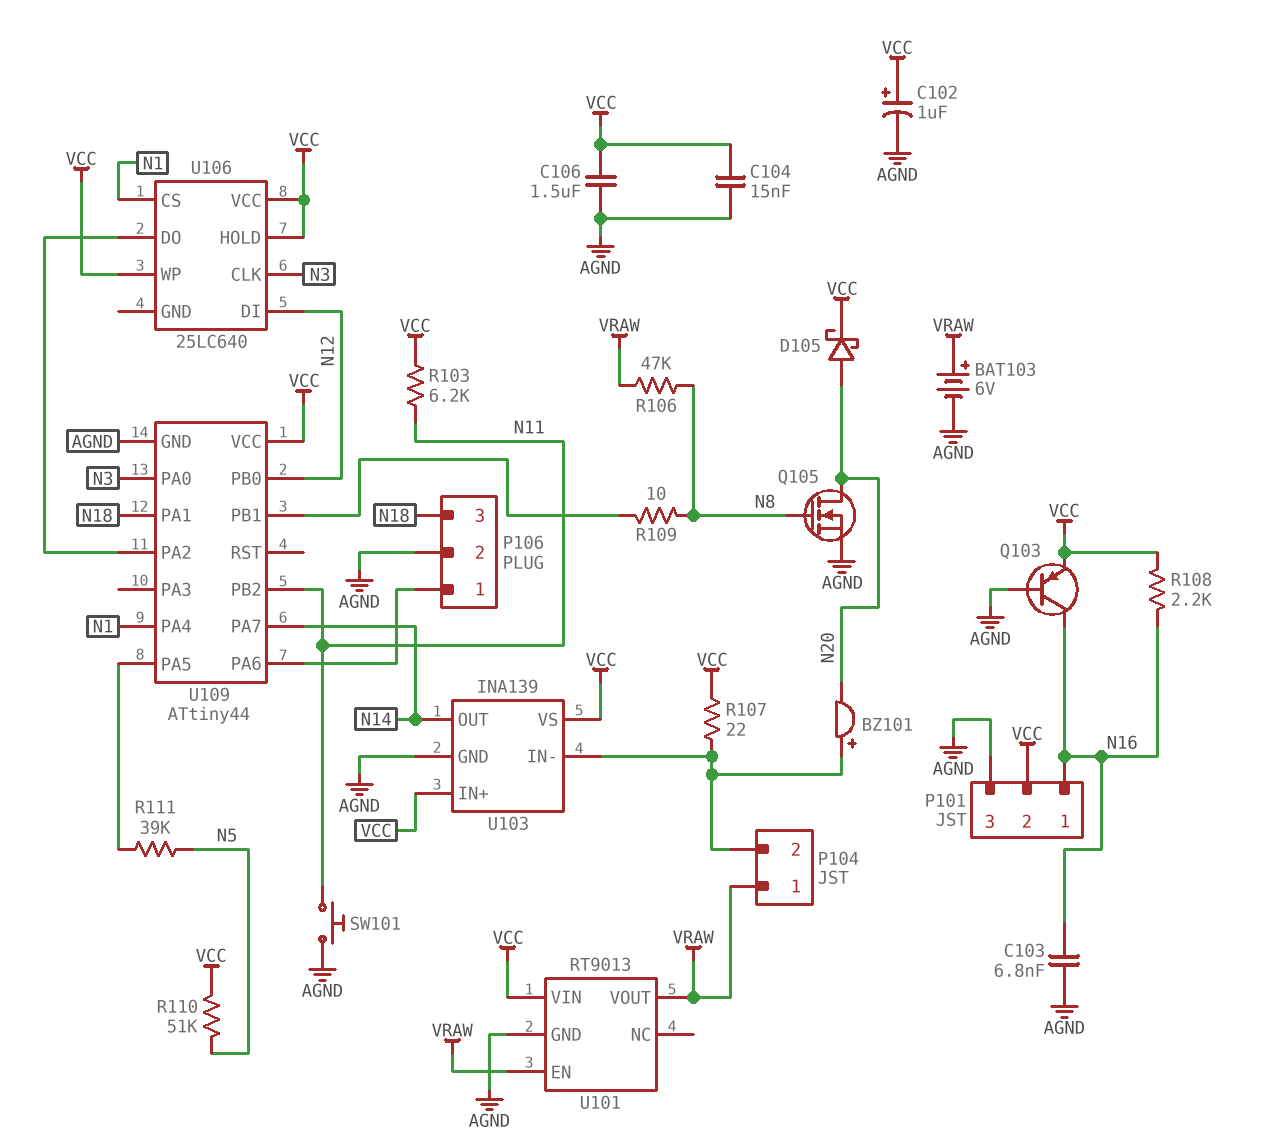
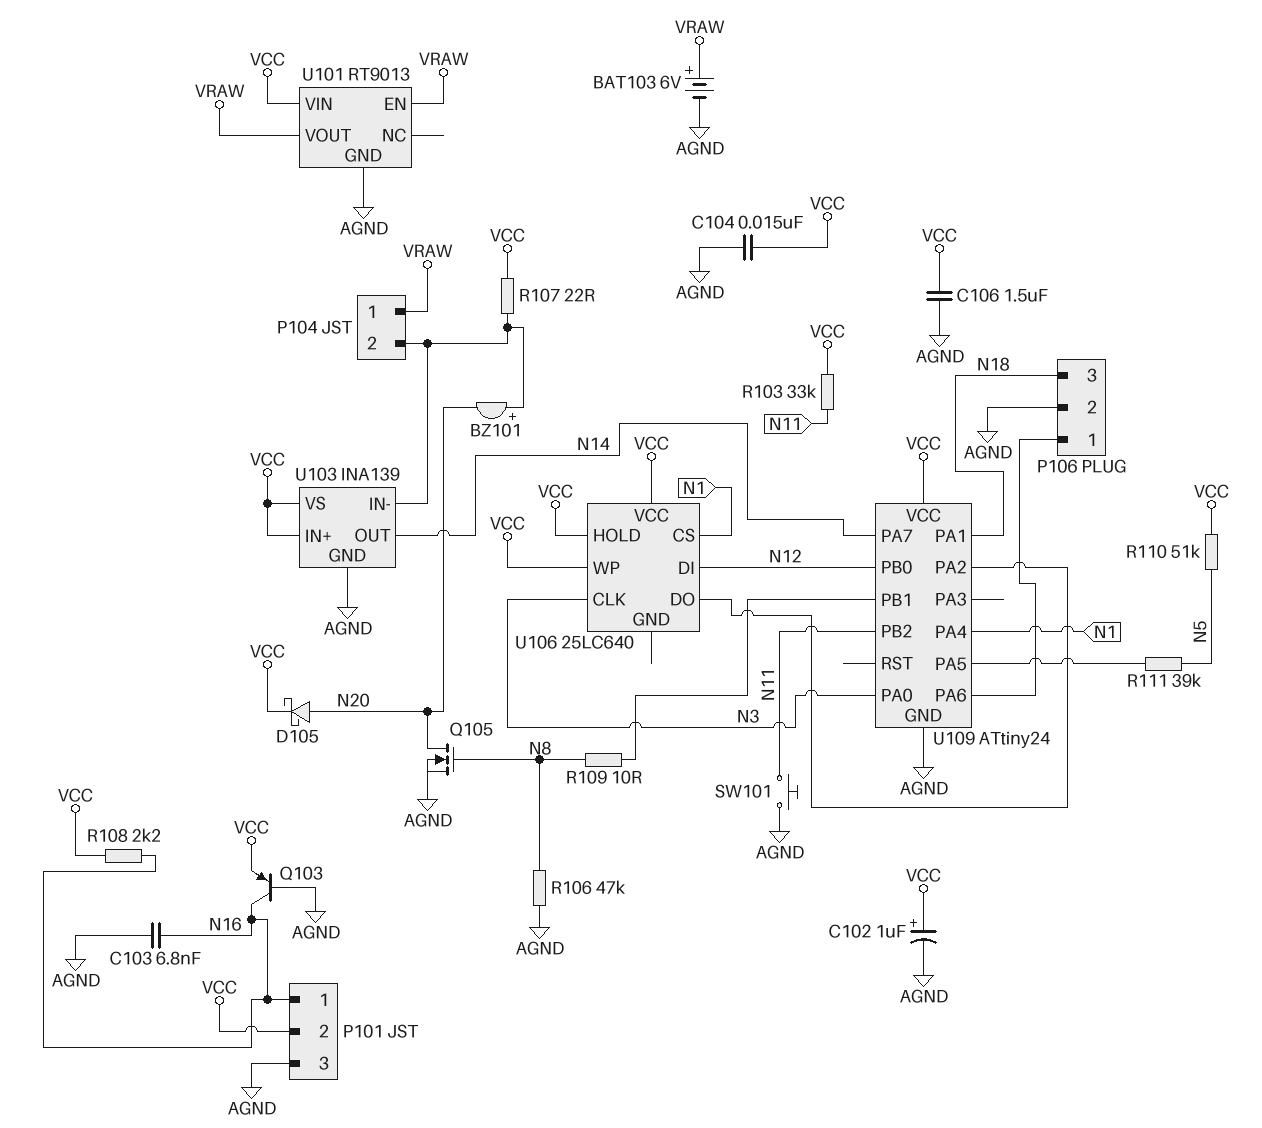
R103: 6.2k (N11, VCC) -> 33k (N11, VCC)
R106: 47k (N8, VRAW) -> 47k (AGND, N8)
U109: ATtiny44 -> ATtiny24

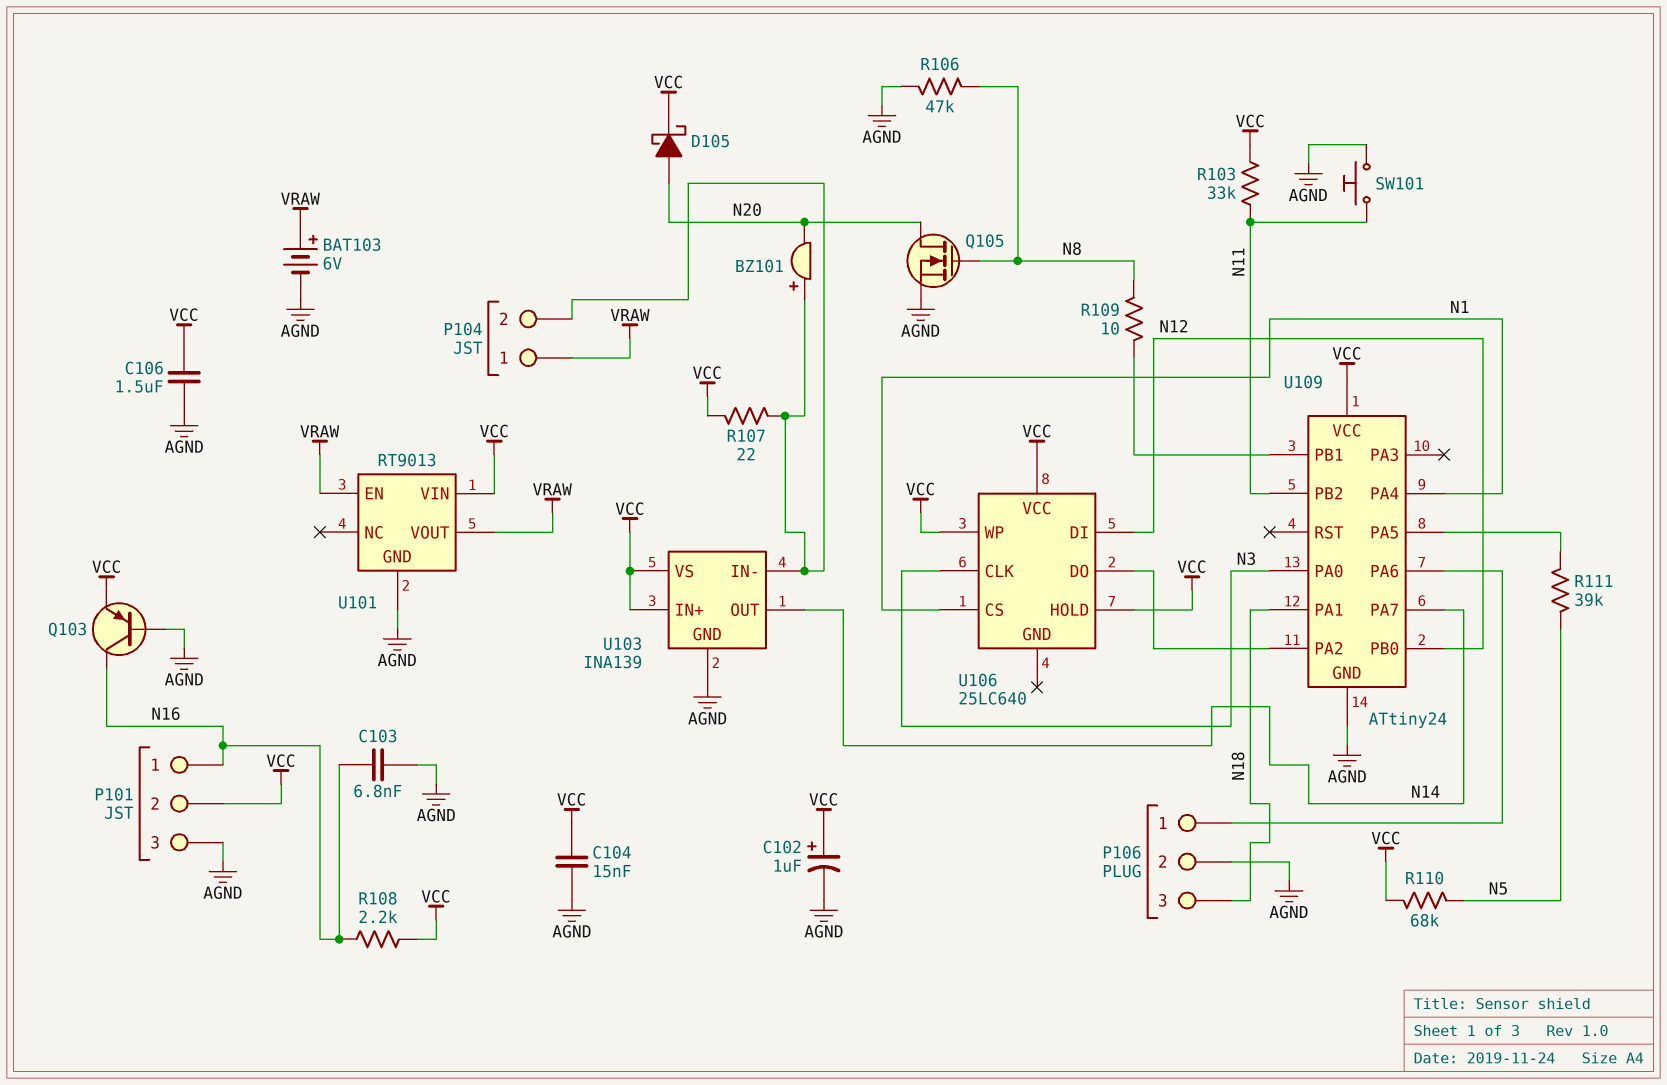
R110: 51k (N5, VCC) -> 68k (N5, VCC)

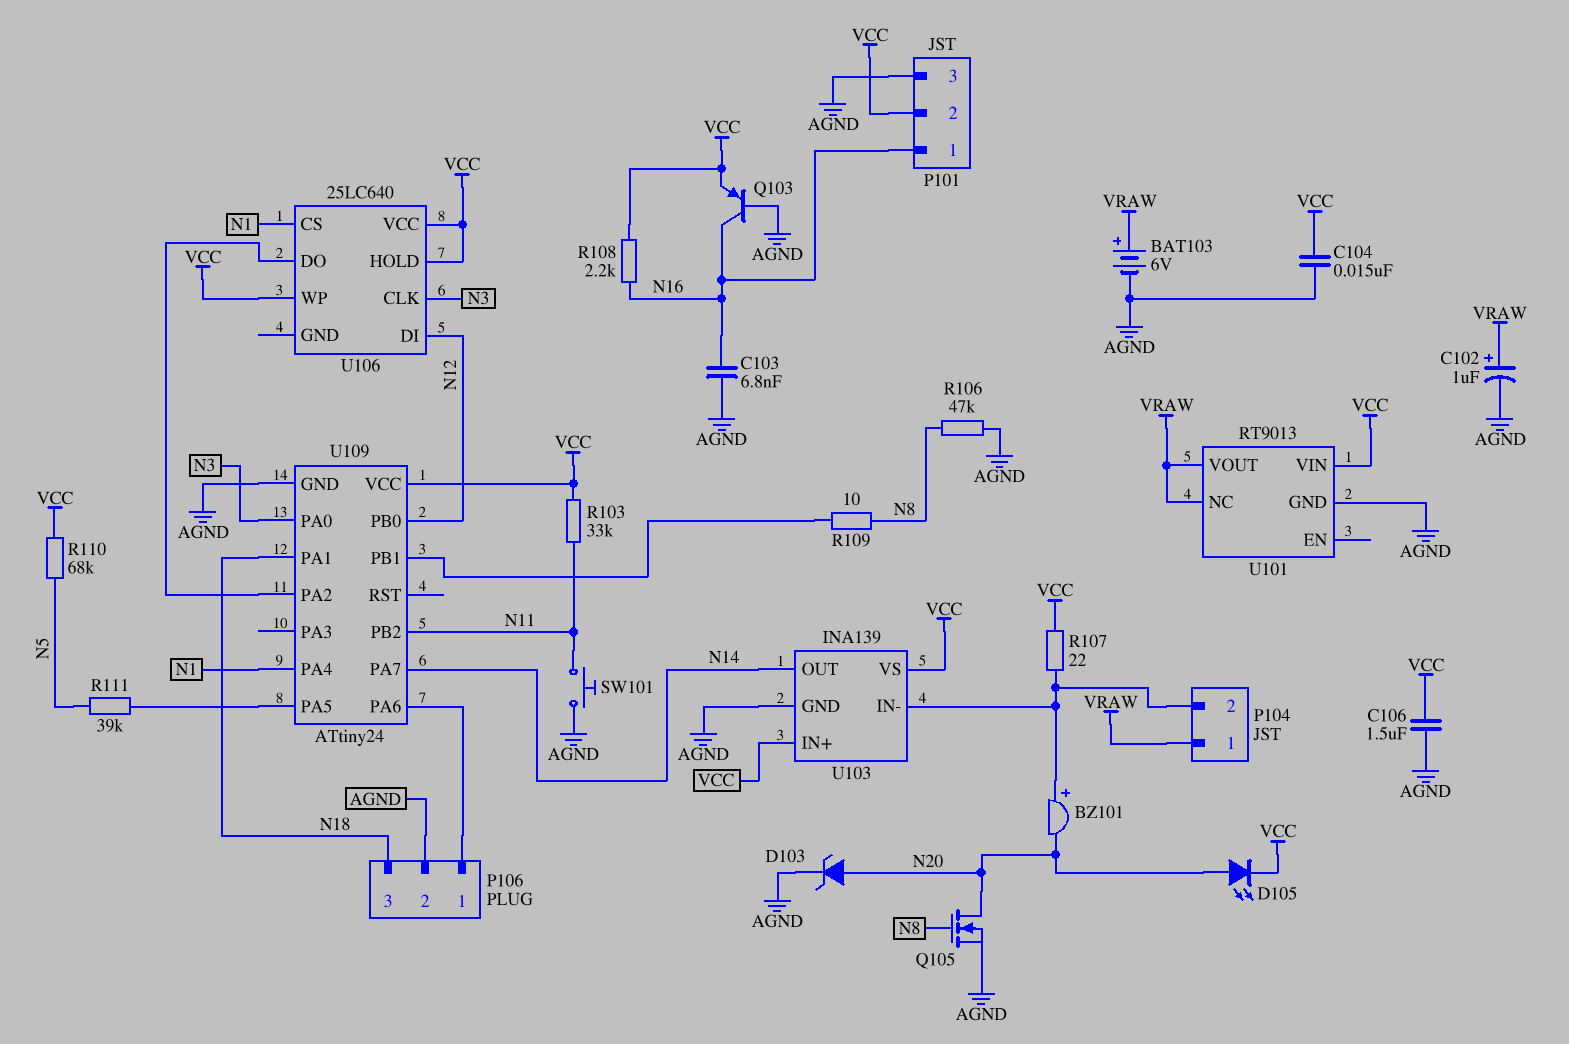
C102: 1uF (plus VCC, minus AGND) -> 1uF (plus VRAW, minus AGND)
D103: none -> zener (A N20, K AGND)
D105: schottky (A N20, K VCC) -> LED (A N20, K VCC)
U101 pin EN: VRAW -> none
U101 pin NC: none -> VRAW

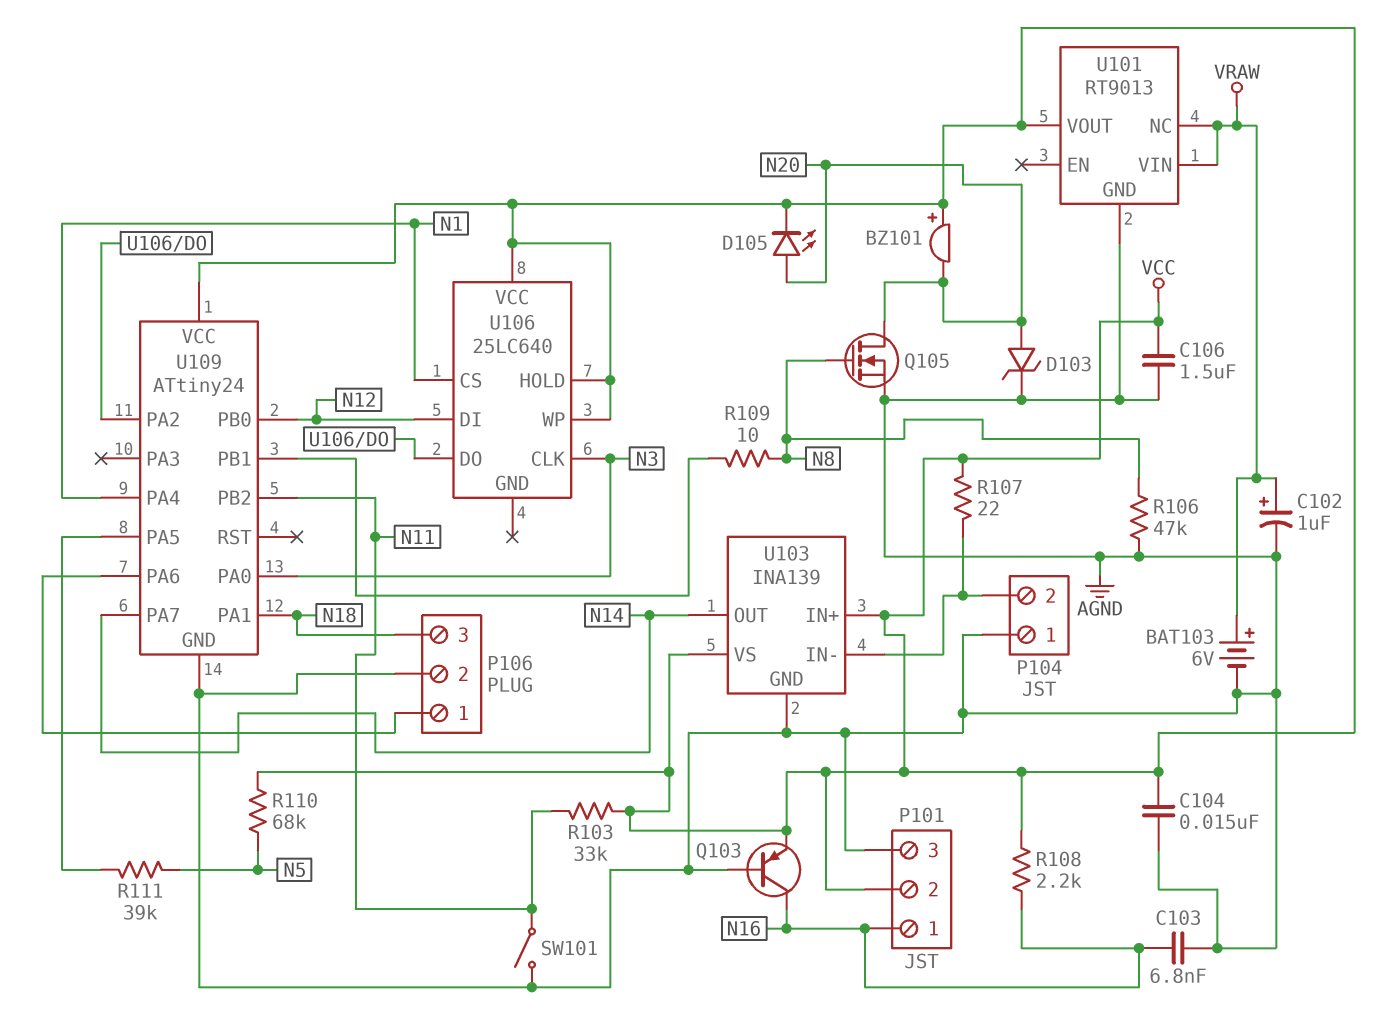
BZ101: buzzer (plus P104/2, minus N20) -> buzzer (plus VCC, minus N20)
P104 pin 1: VRAW -> AGND
SW101: button (AGND, N11) -> switch (AGND, N11)
U101 pin VIN: VCC -> VRAW
U101 pin VOUT: VRAW -> VCC

